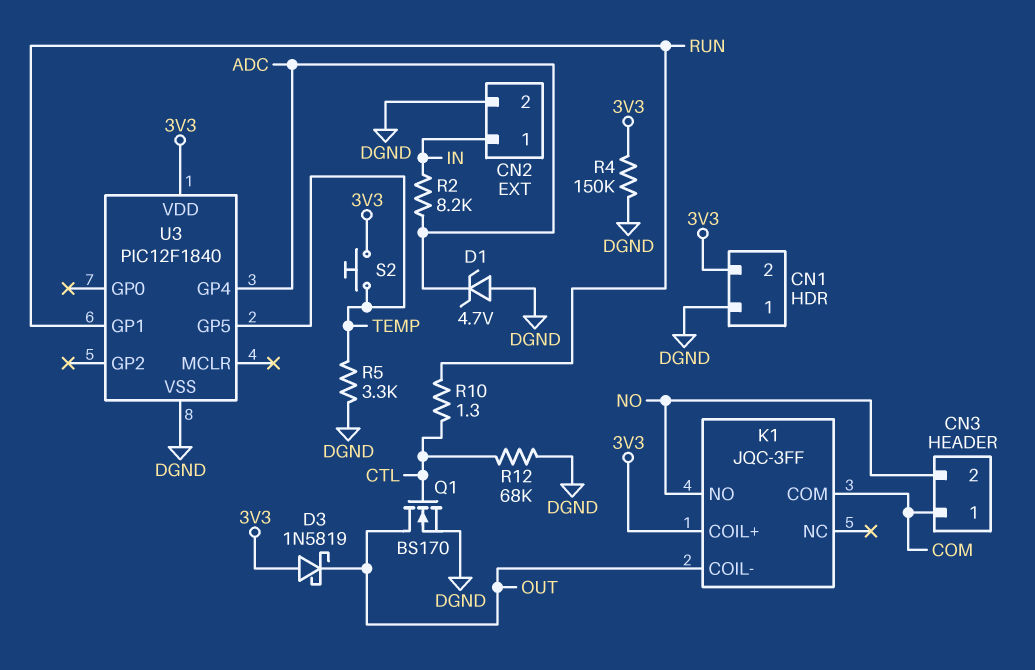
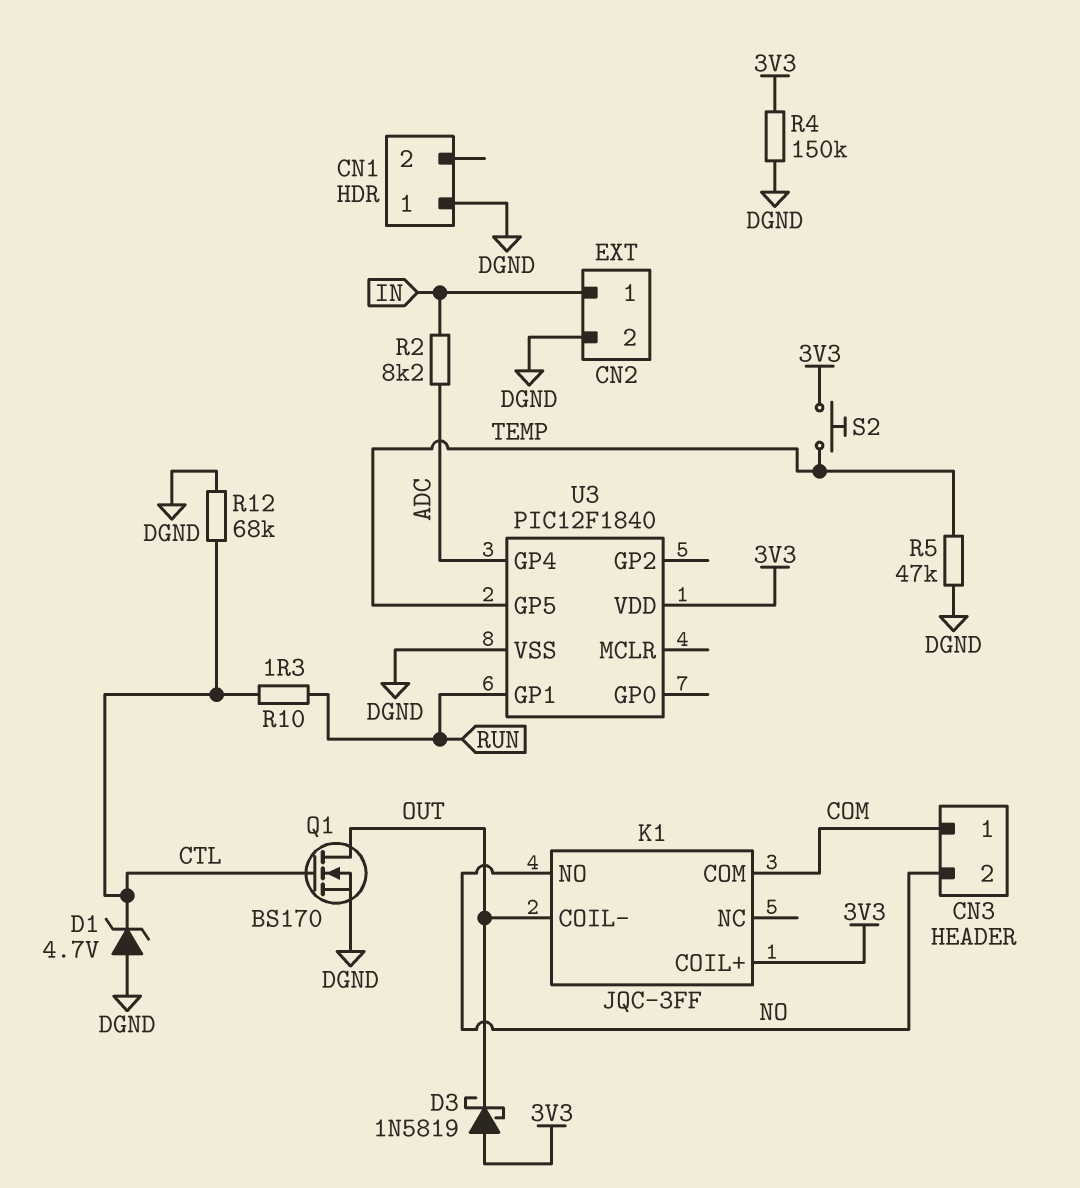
CN1 pin 2: 3V3 -> none
D1: zener 4.7V (A DGND, K ADC) -> zener 4.7V (A DGND, K CTL)
R5: 3.3k (DGND, TEMP) -> 47k (DGND, TEMP)

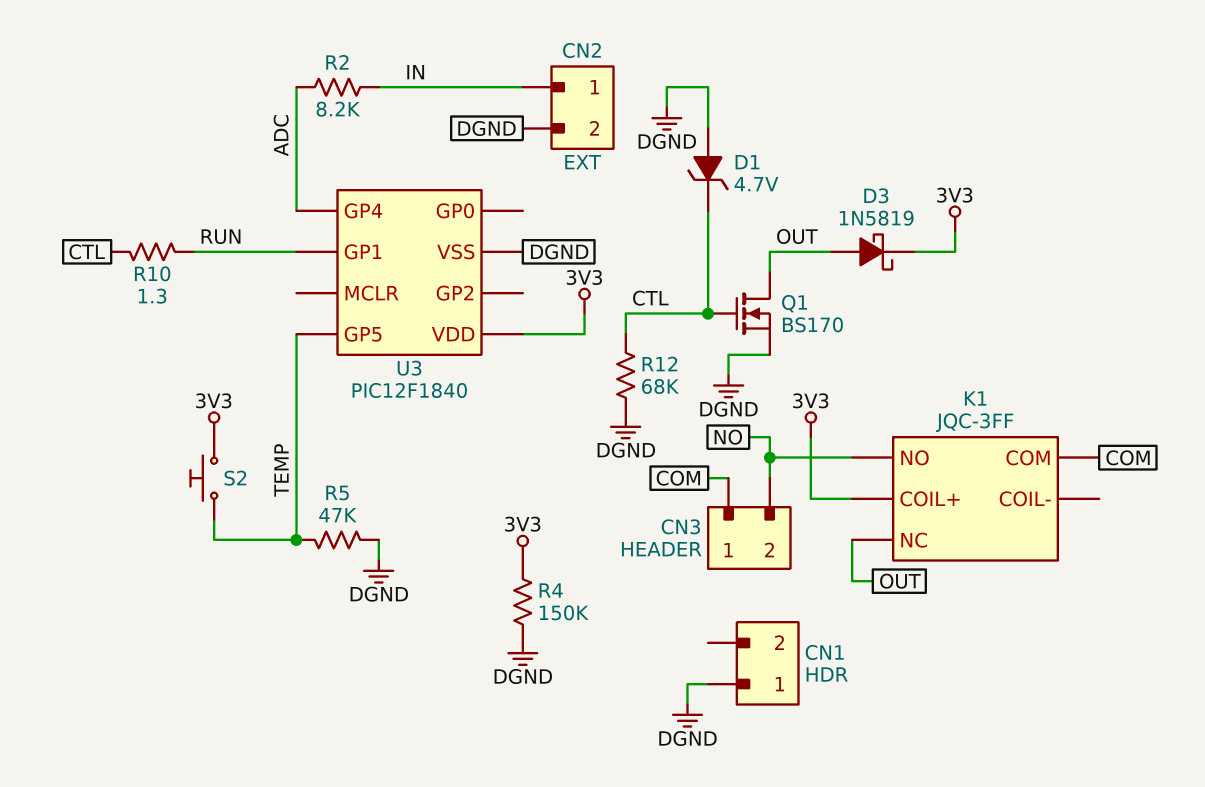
D3: schottky 1N5819 (A 3V3, K OUT) -> schottky 1N5819 (A OUT, K 3V3)
K1 pin COIL-: OUT -> none
K1 pin NC: none -> OUT

